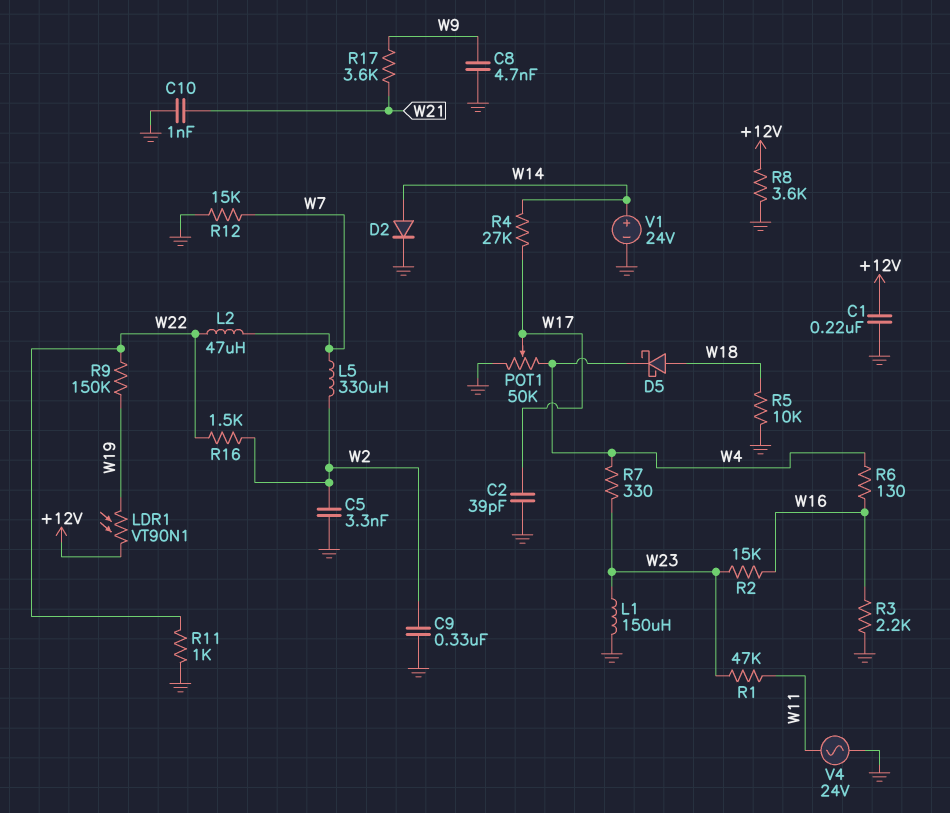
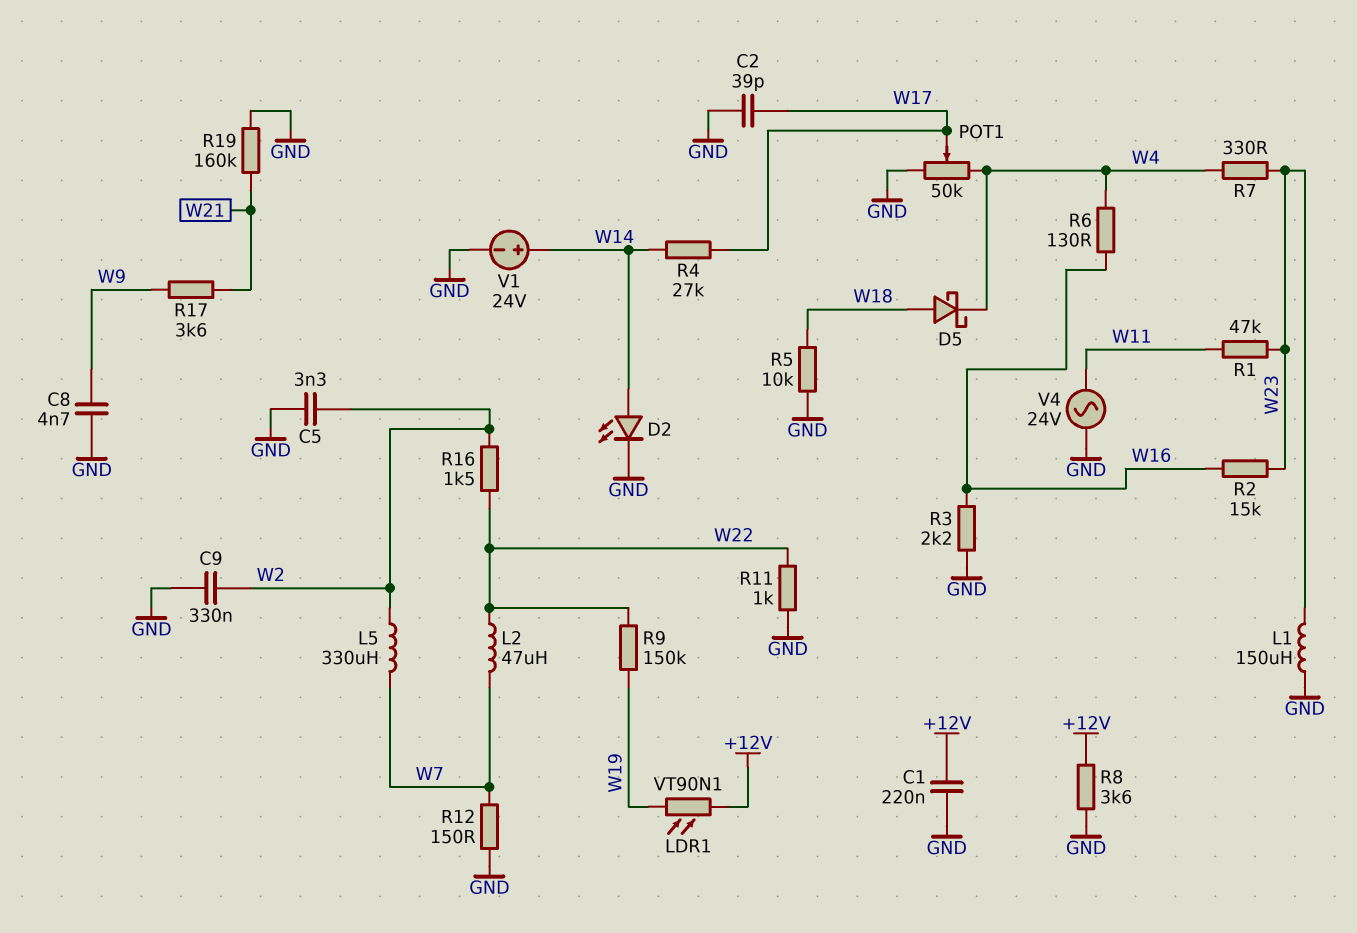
C10: 1nF (GND, W21) -> none
D2: diode (A W14, K GND) -> LED (A W14, K GND)
R12: 15k (GND, W7) -> 150 (GND, W7)
R19: none -> 160k (GND, W21)

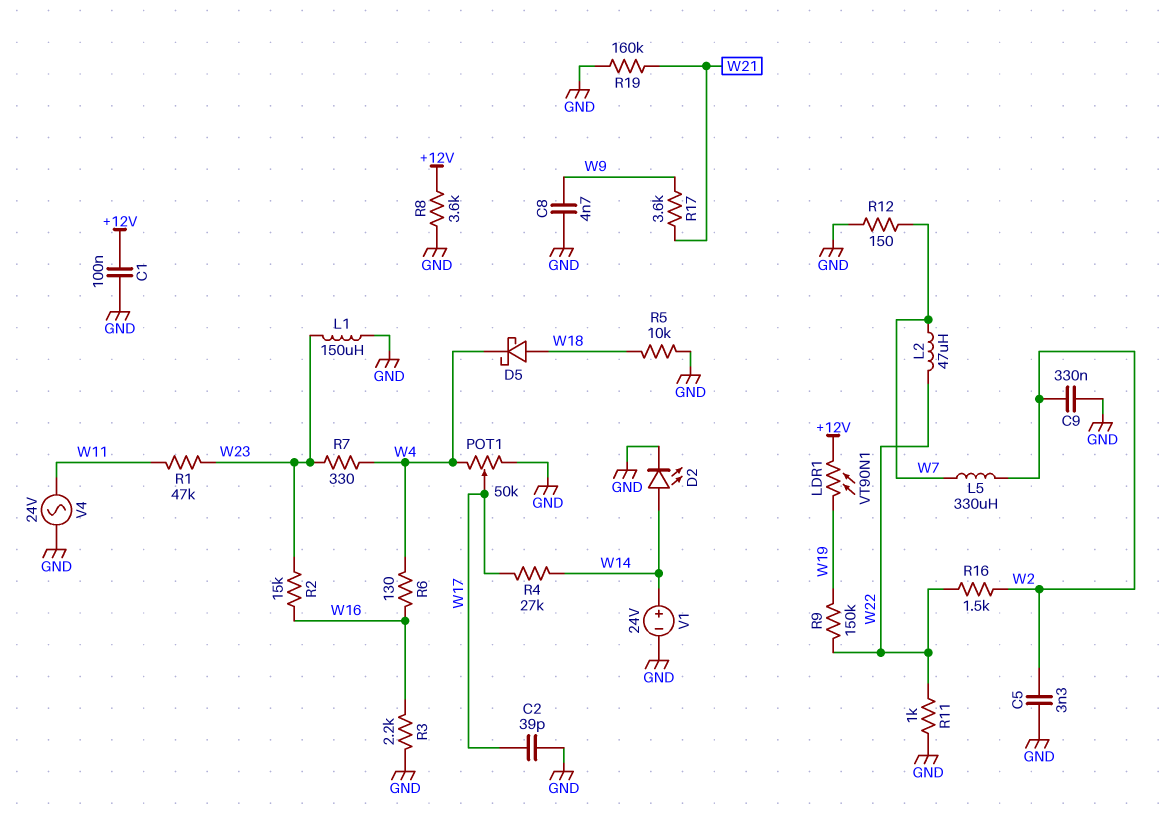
C1: 220nF (+12V, GND) -> 100nF (+12V, GND)

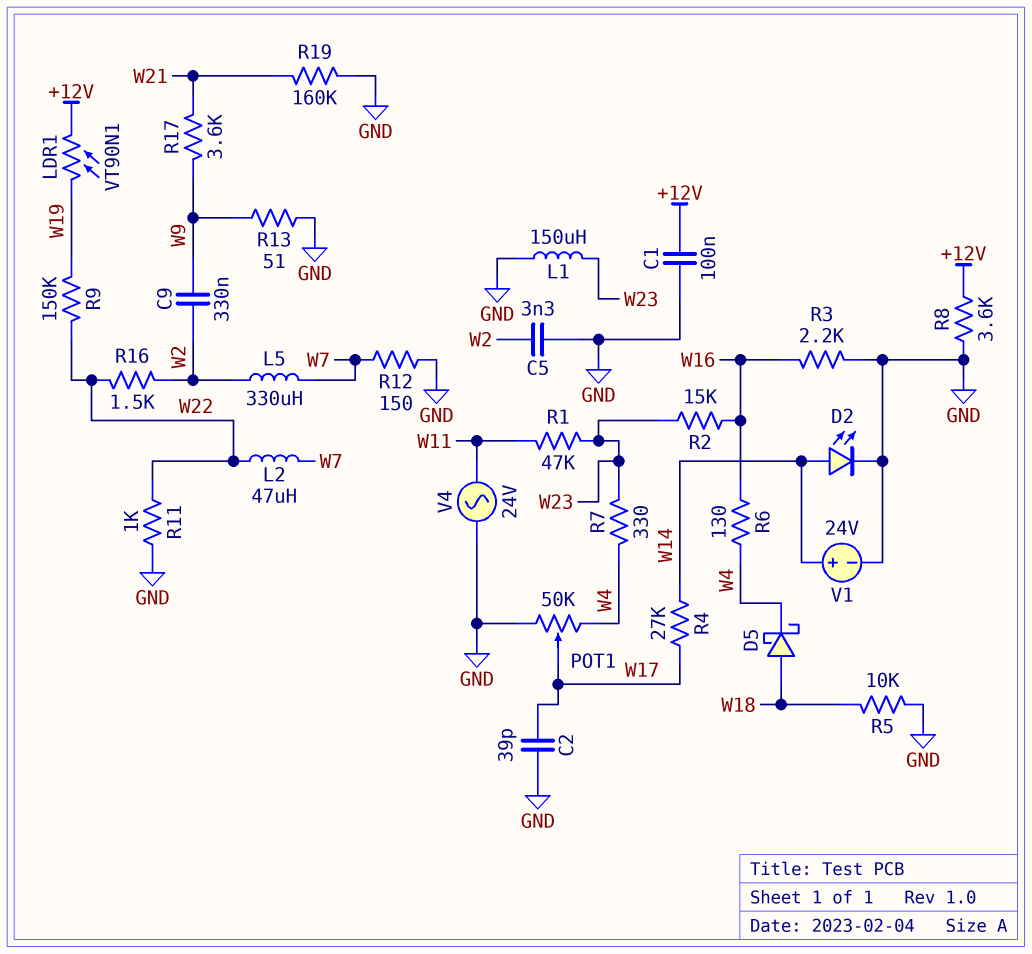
C8: 4.7nF (GND, W9) -> none
C9: 330nF (GND, W2) -> 330nF (W2, W9)
R13: none -> 51 (GND, W9)

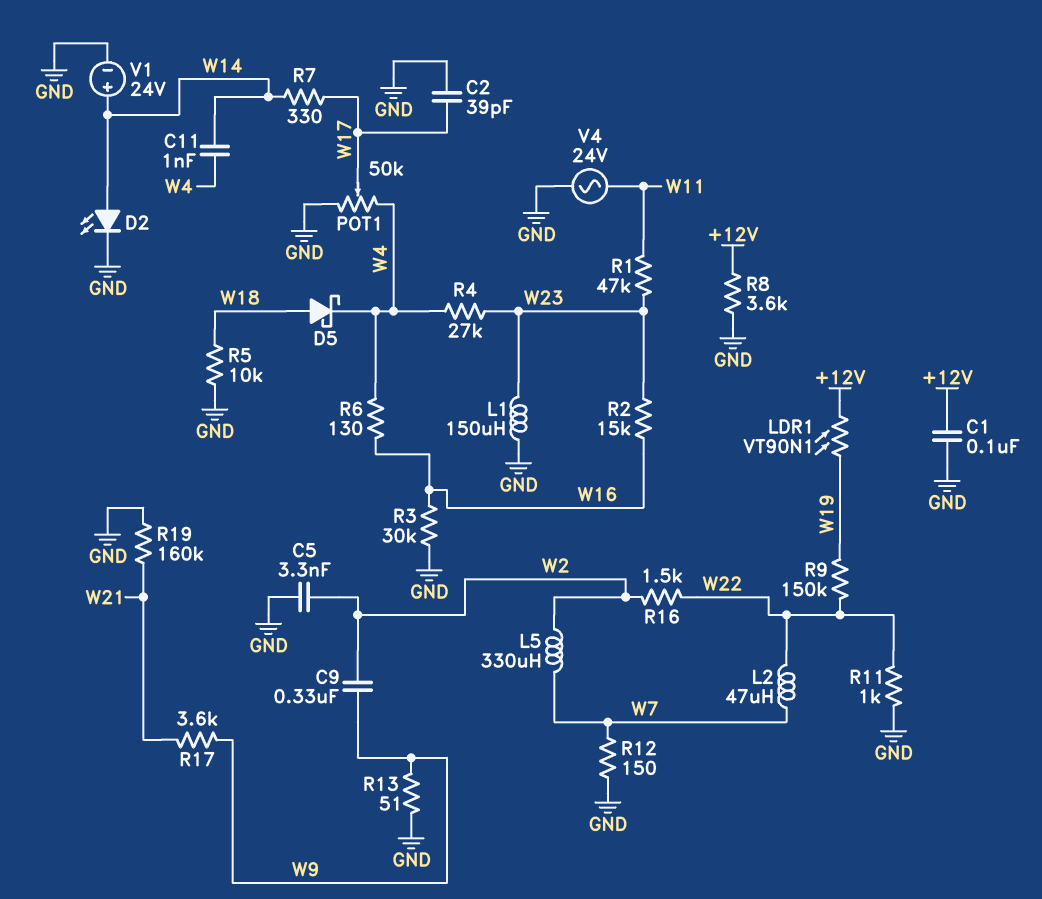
C11: none -> 1nF (W4, W14)
R3: 2.2k (GND, W16) -> 30k (GND, W16)
R4: 27k (W14, W17) -> 27k (W4, W23)
R7: 330 (W4, W23) -> 330 (W14, W17)

